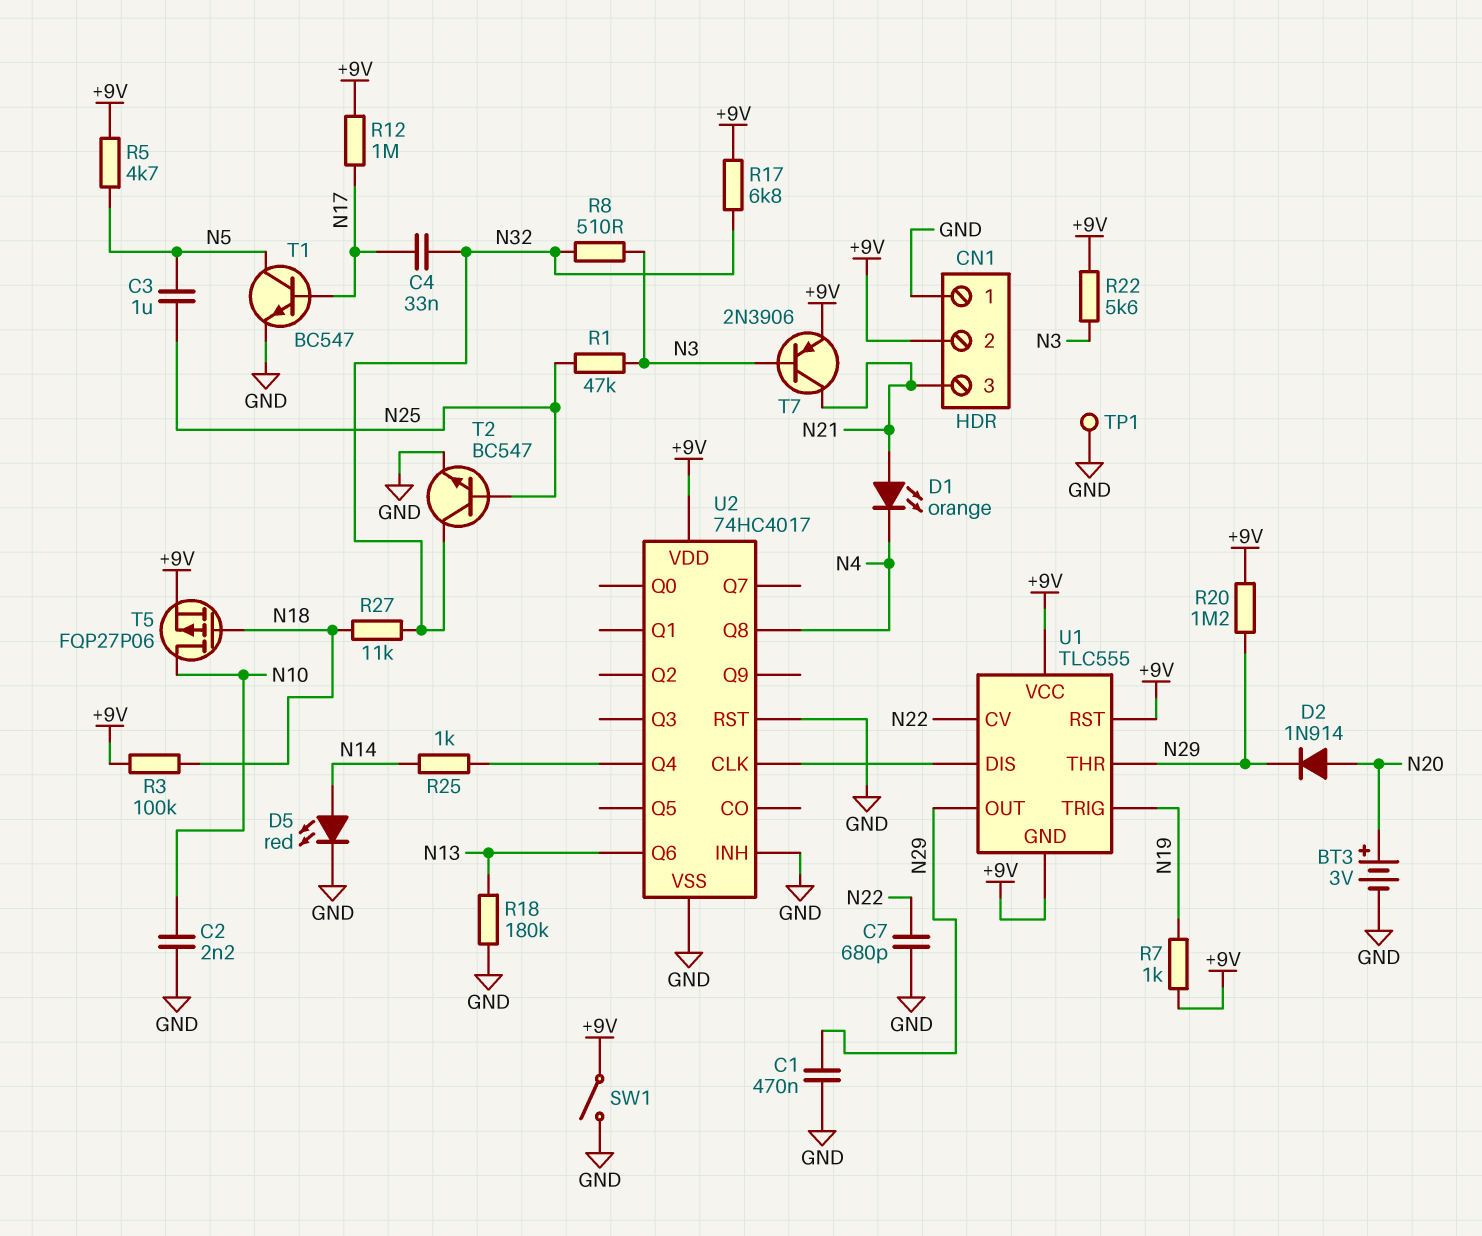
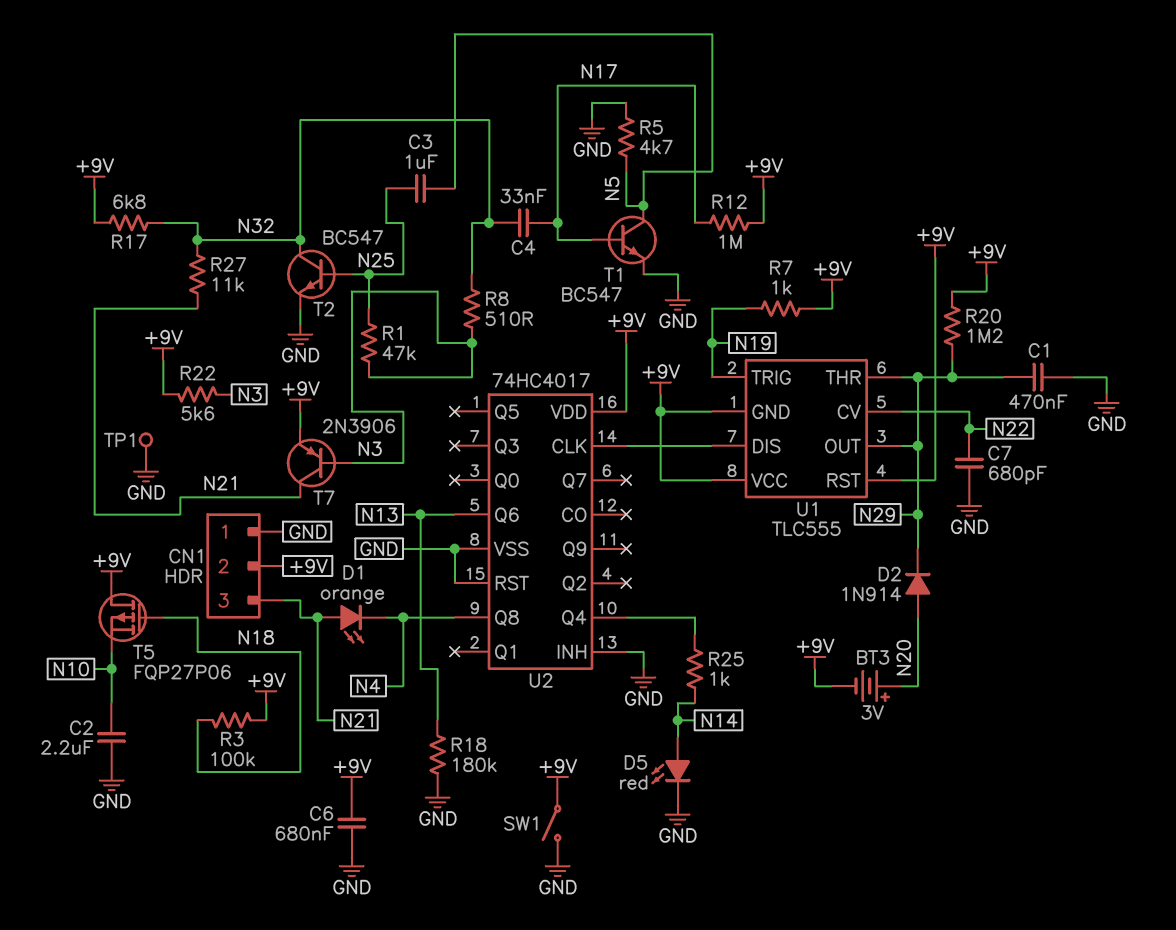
BT3: 3V (plus N20, minus GND) -> 3V (plus N20, minus +9V)
C2: 2.2nF (GND, N10) -> 2.2uF (GND, N10)
C6: none -> 680nF (+9V, GND)
R5: 4.7k (+9V, N5) -> 4.7k (GND, N5)
R27: 11k (N18, N32) -> 11k (N21, N32)
T5: PMOS FQP27P06 (G N18, D N10, S +9V) -> PMOS FQP27P06 (G N18, D +9V, S N10)

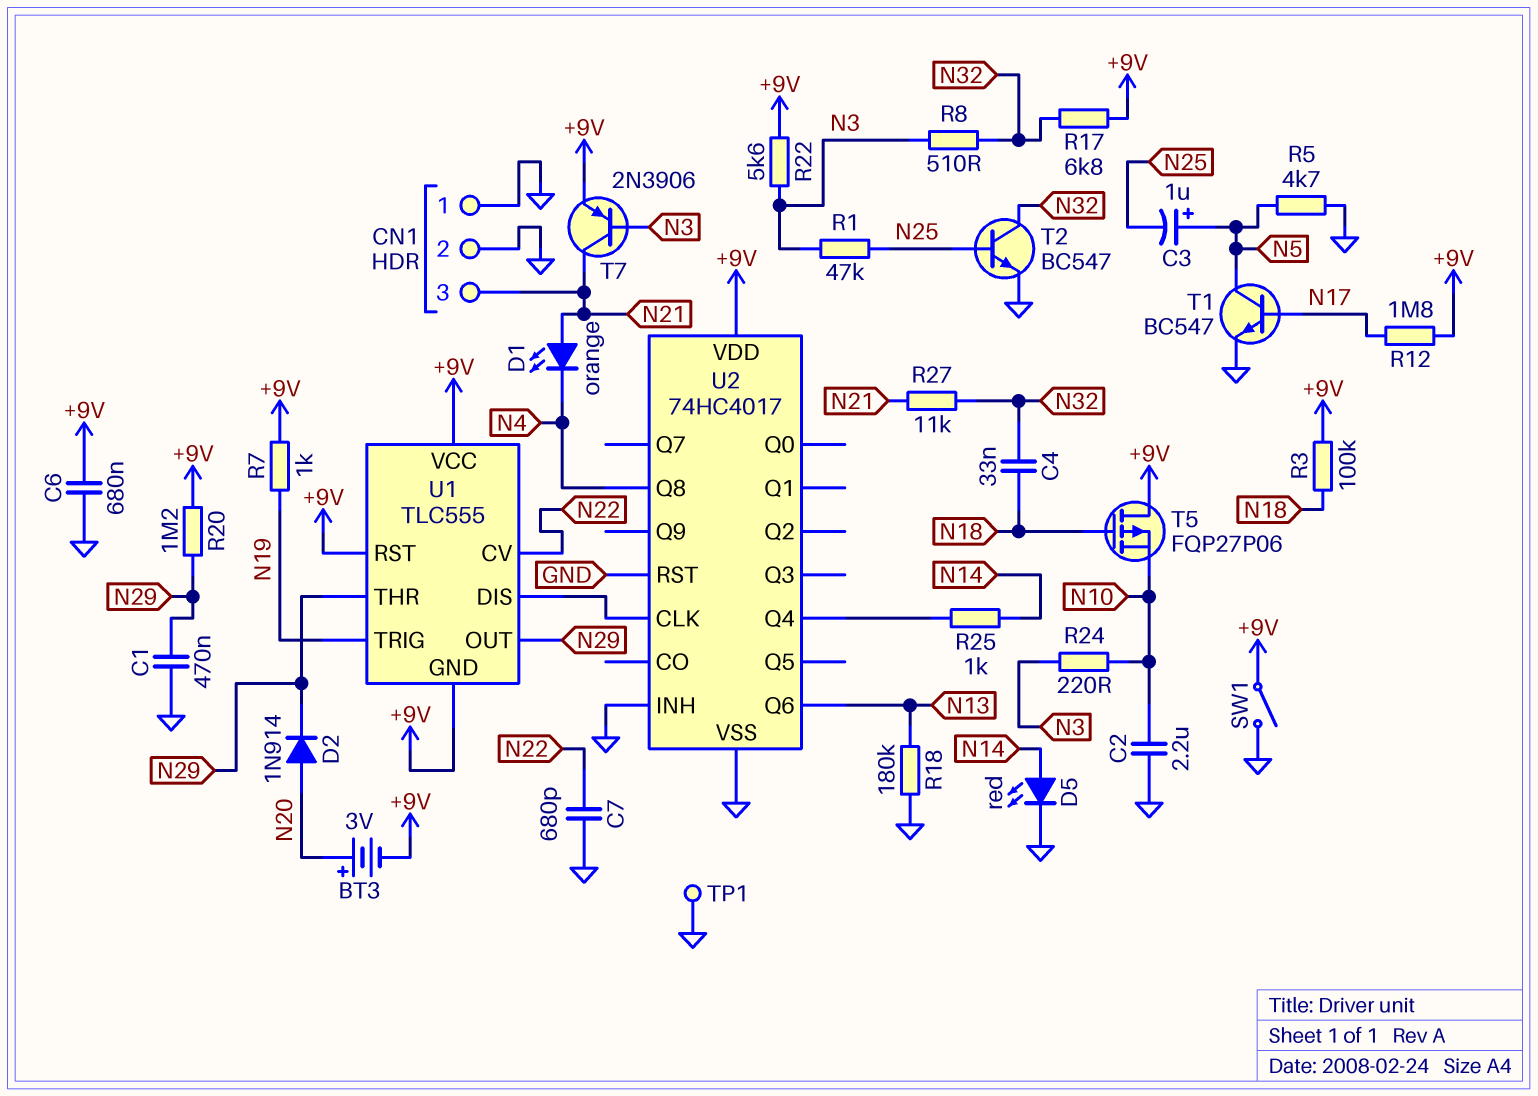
C3: 1uF (N5, N25) -> 1uF (plus N5, minus N25)
C4: 33nF (N17, N32) -> 33nF (N18, N32)
CN1 pin 2: +9V -> GND
R12: 1M (+9V, N17) -> 1.8M (+9V, N17)
R24: none -> 220 (N3, N10)

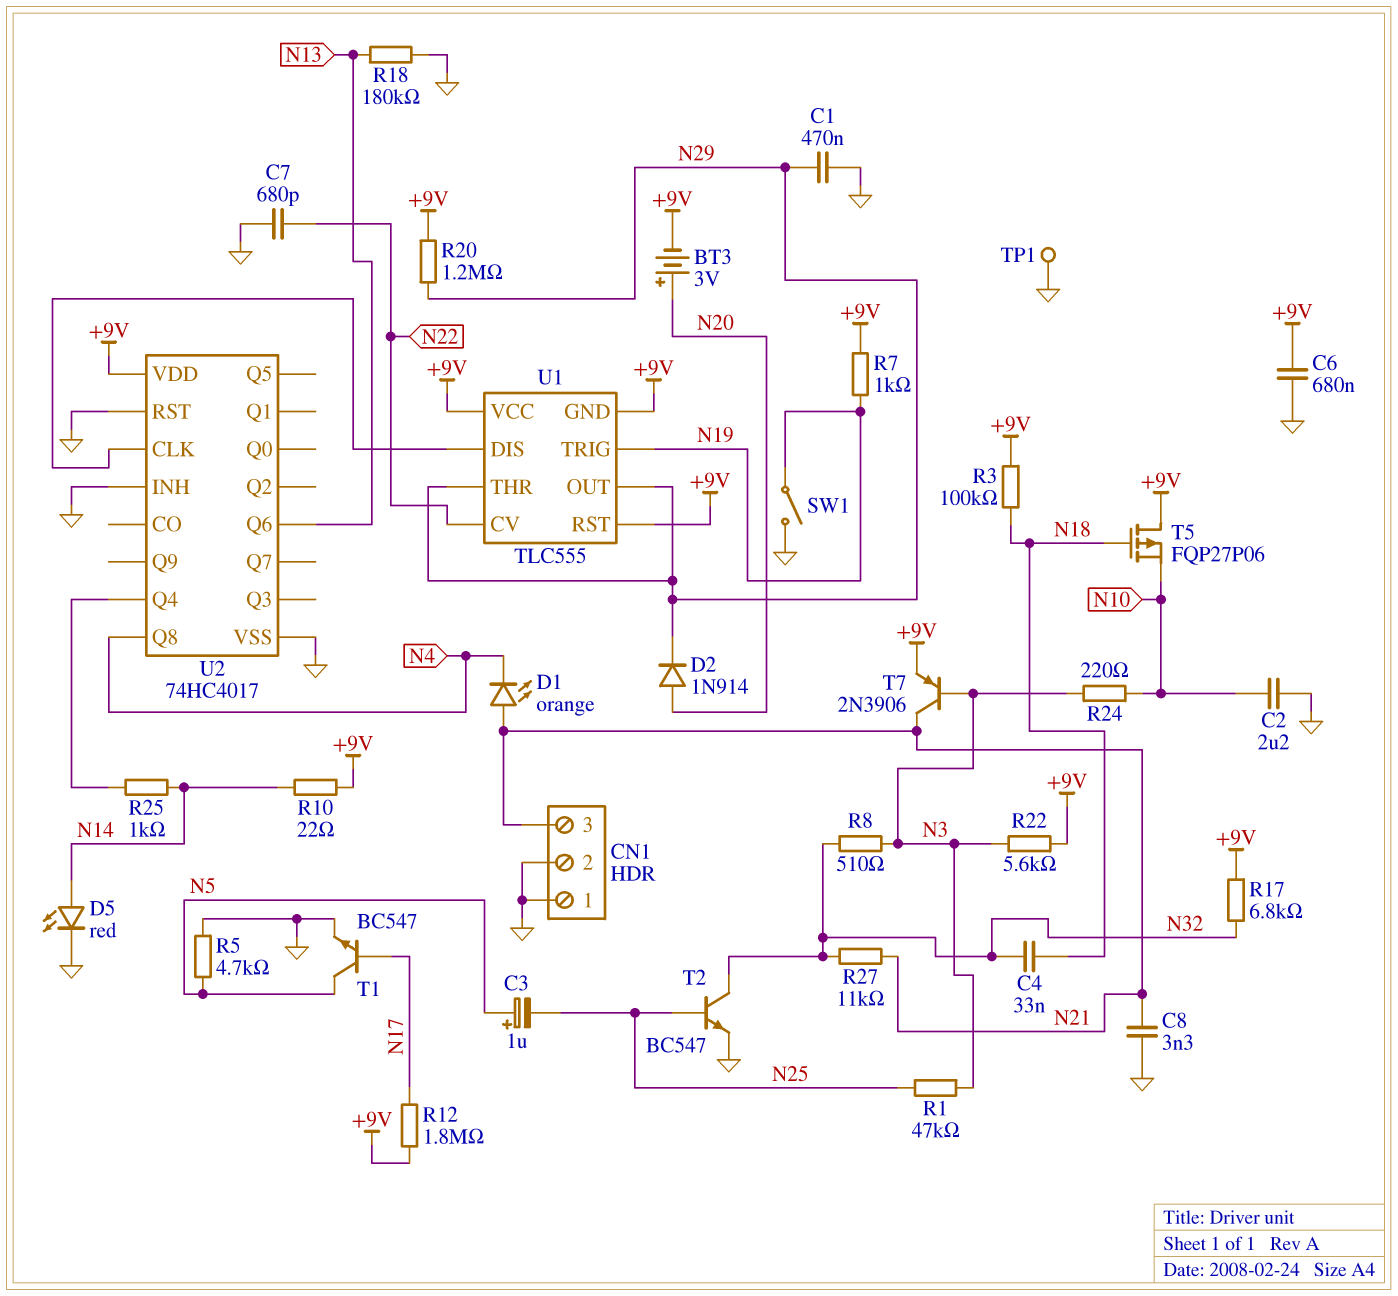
C8: none -> 3.3nF (GND, N21)
R10: none -> 22 (+9V, N14)
SW1: switch (+9V, GND) -> switch (GND, N19)

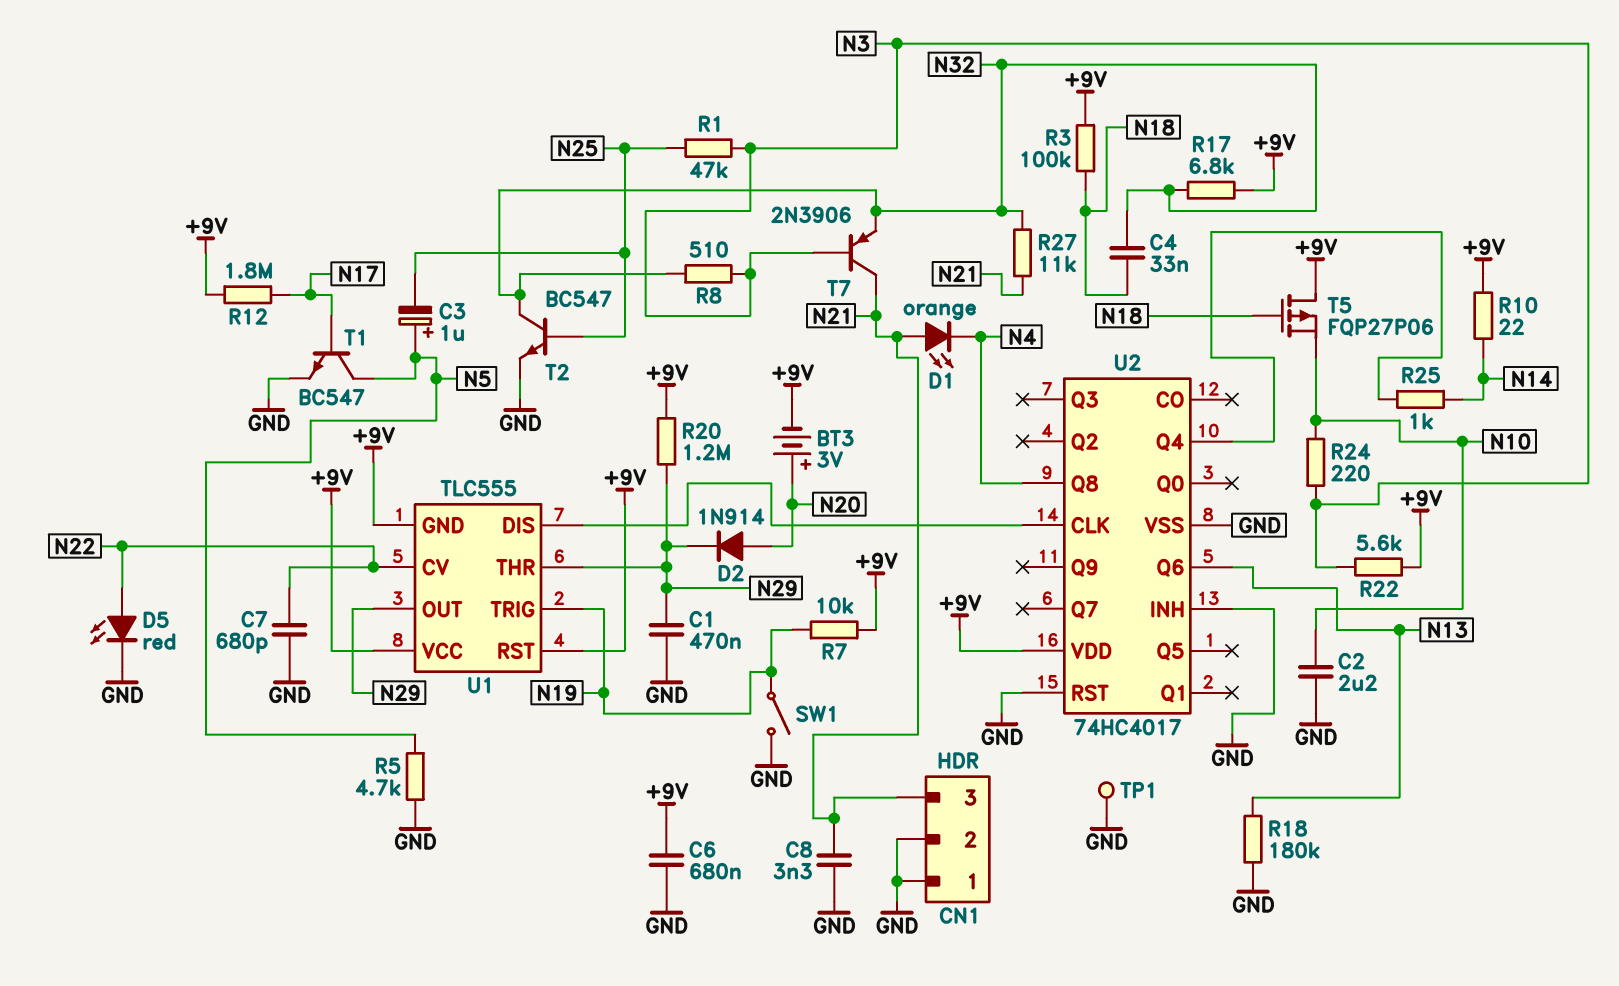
D5: LED red (A N14, K GND) -> LED red (A N22, K GND)
R7: 1k (+9V, N19) -> 10k (+9V, N19)
T7: PNP 2N3906 (B N3, C N21, E +9V) -> PNP 2N3906 (B N3, C N21, E N32)

